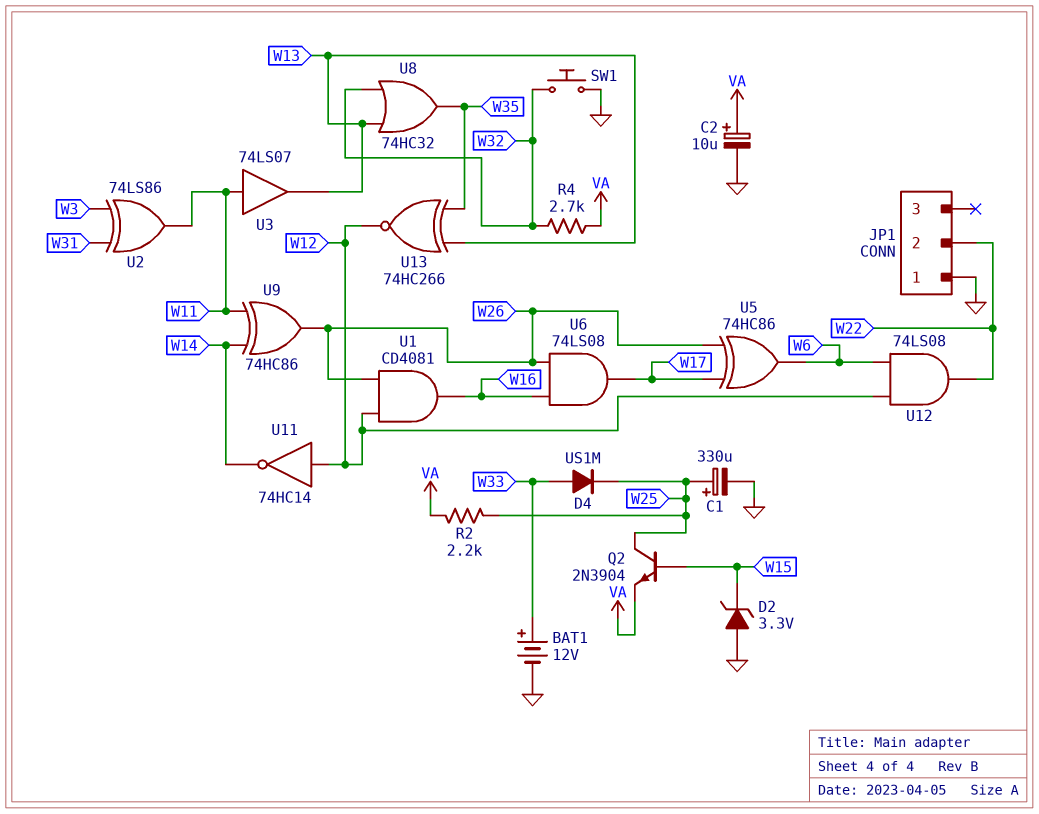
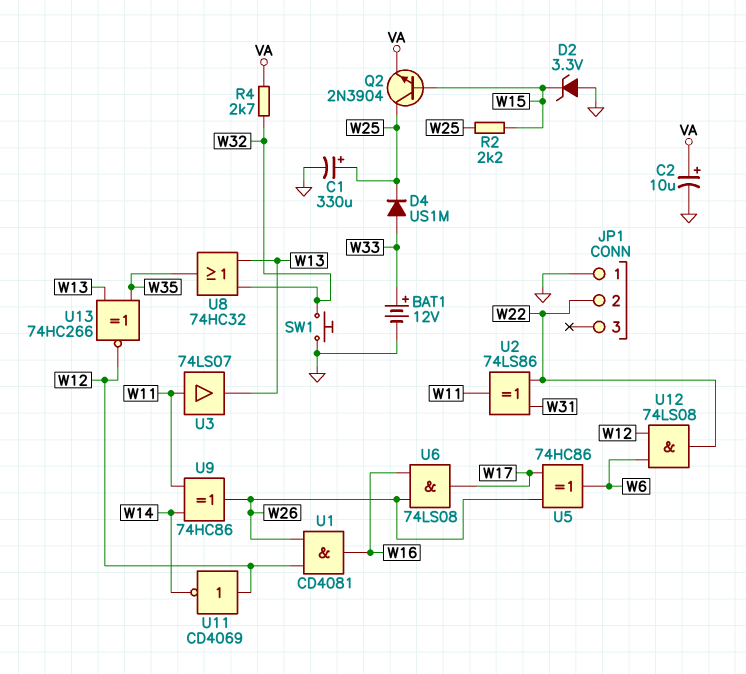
R2: 2.2k (VA, W25) -> 2.2k (W15, W25)
U2: XOR 74LS86 (in W3, in W31, out W11) -> XOR 74LS86 (in W22, in W31, out W11)
U11: NOT 74HC14 (in W12, out W14) -> NOT CD4069 (in W12, out W14)

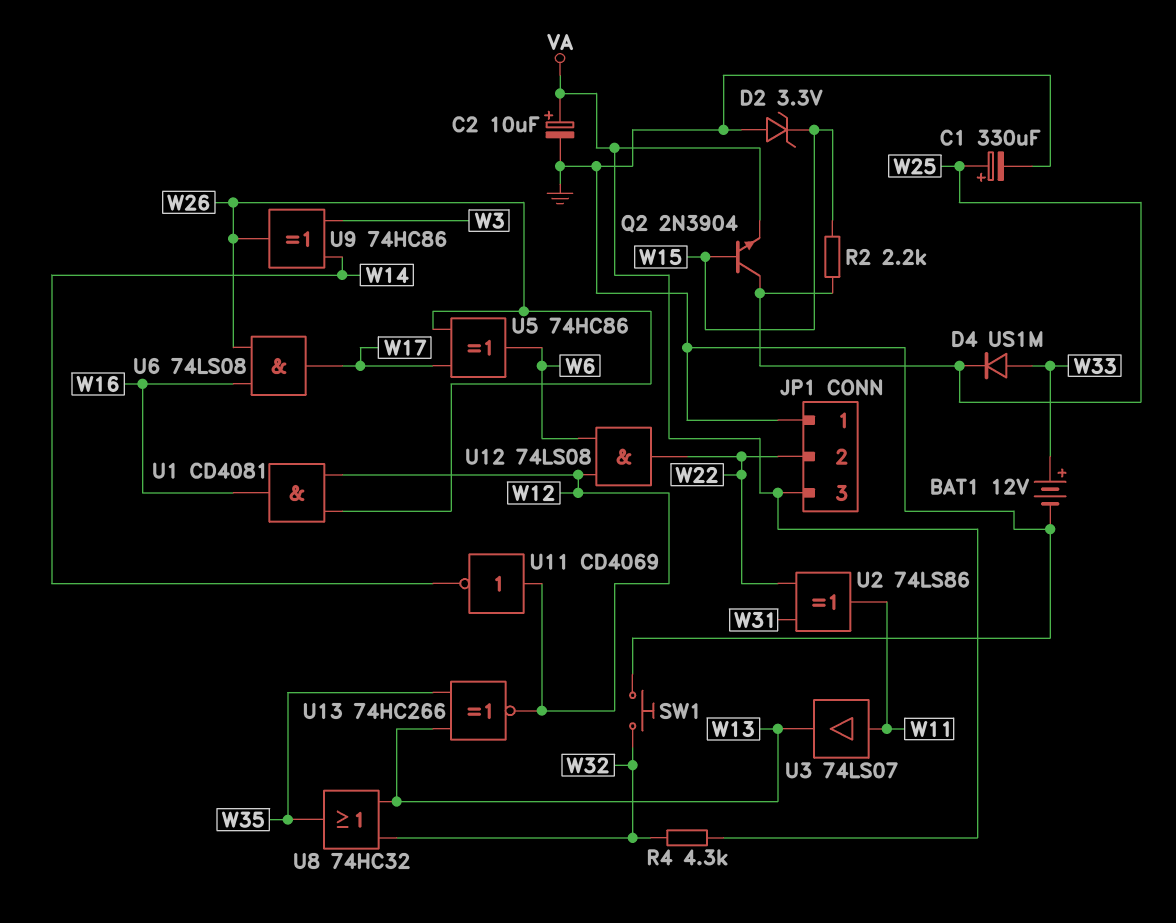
JP1 pin 3: none -> VA
R4: 2.7k (VA, W32) -> 4.3k (VA, W32)
U9: XOR 74HC86 (in W11, in W14, out W26) -> XOR 74HC86 (in W3, in W14, out W26)

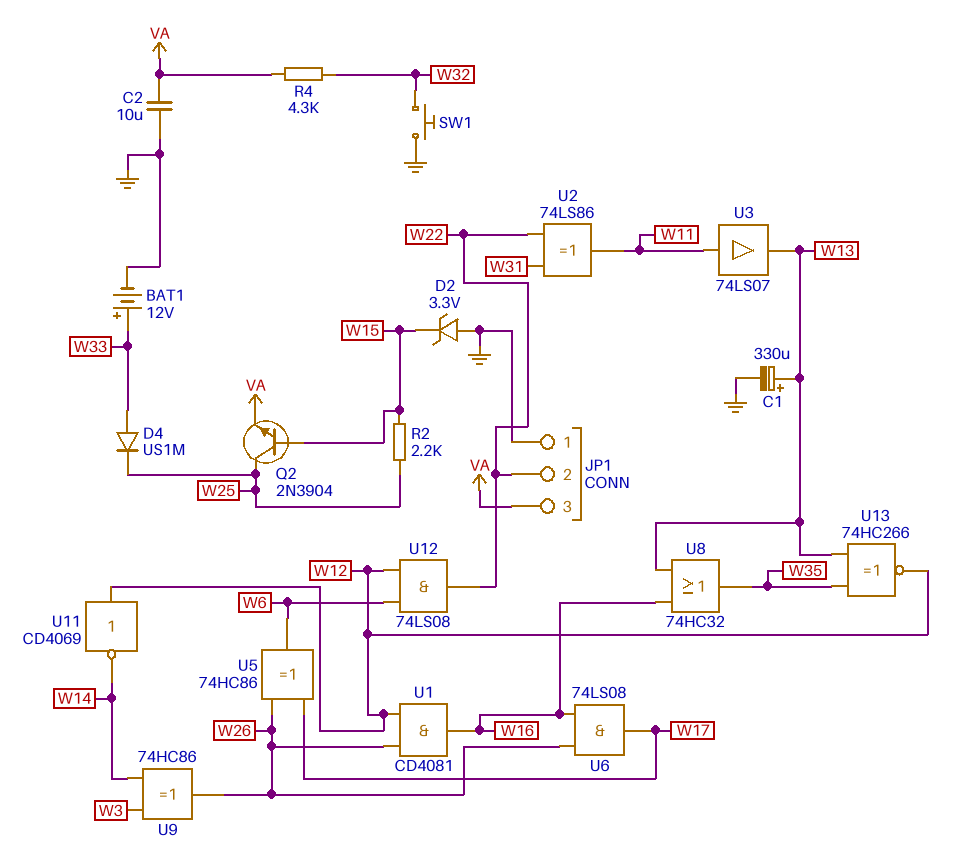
C1: 330uF (plus W25, minus GND) -> 330uF (plus W13, minus GND)
C2: 10uF (plus VA, minus GND) -> 10uF (GND, VA)
U8: OR 74HC32 (in W13, in W32, out W35) -> OR 74HC32 (in W13, in W16, out W35)

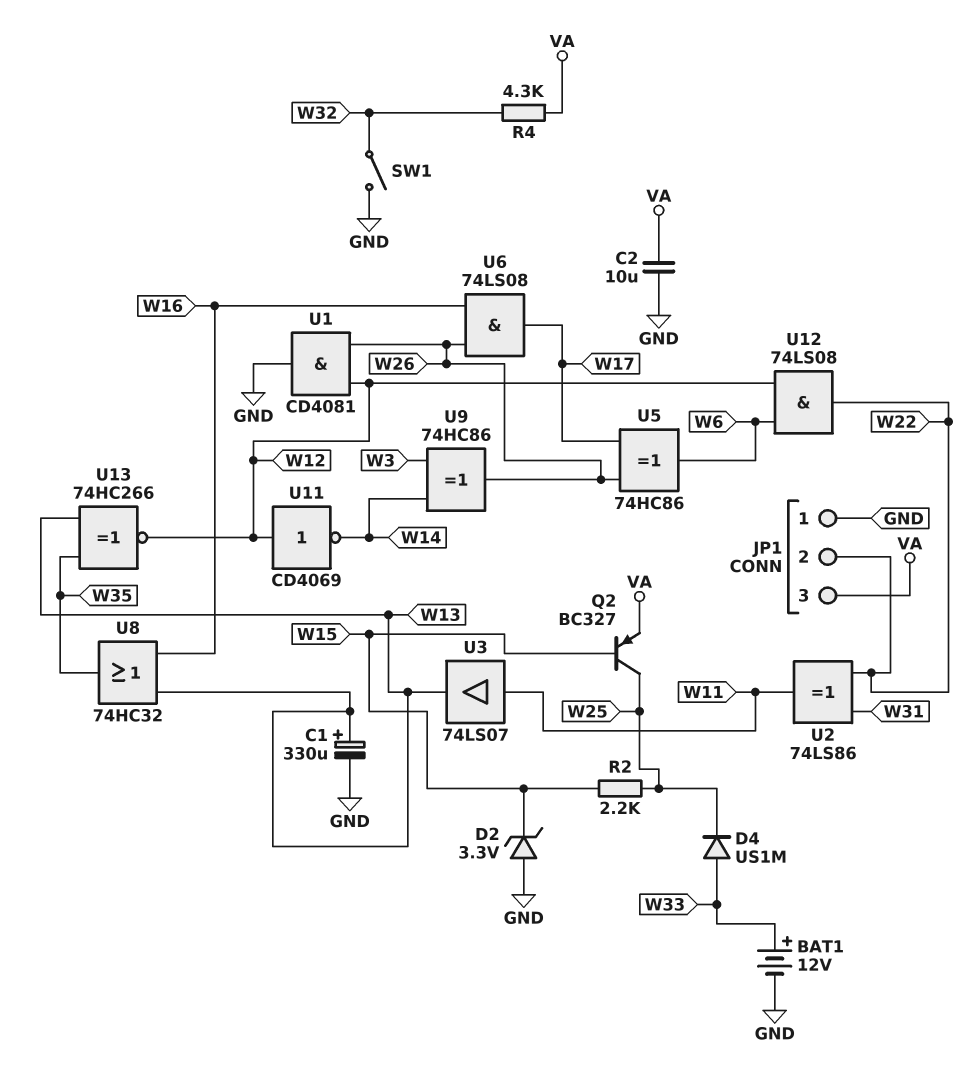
Q2: NPN 2N3904 (B W15, C W25, E VA) -> PNP BC327 (B W15, C W25, E VA)
SW1: button (GND, W32) -> switch (GND, W32)
U1: AND CD4081 (in W12, in W26, out W16) -> AND CD4081 (in W12, in W26, out GND)

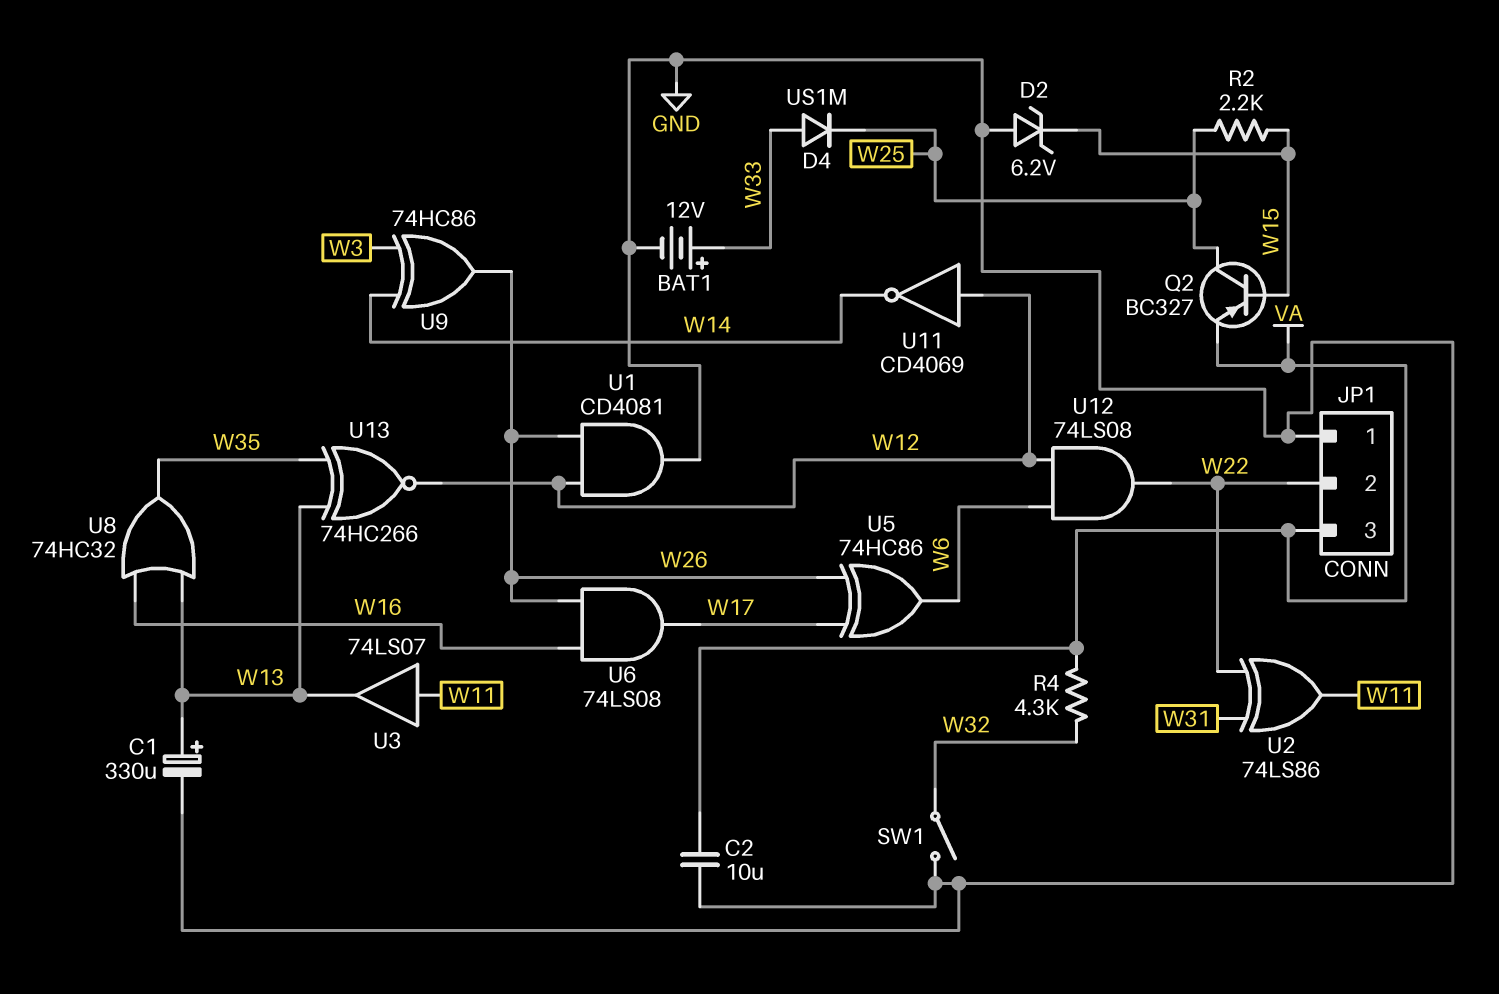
D2: zener 3.3V (A GND, K W15) -> zener 6.2V (A GND, K W15)

